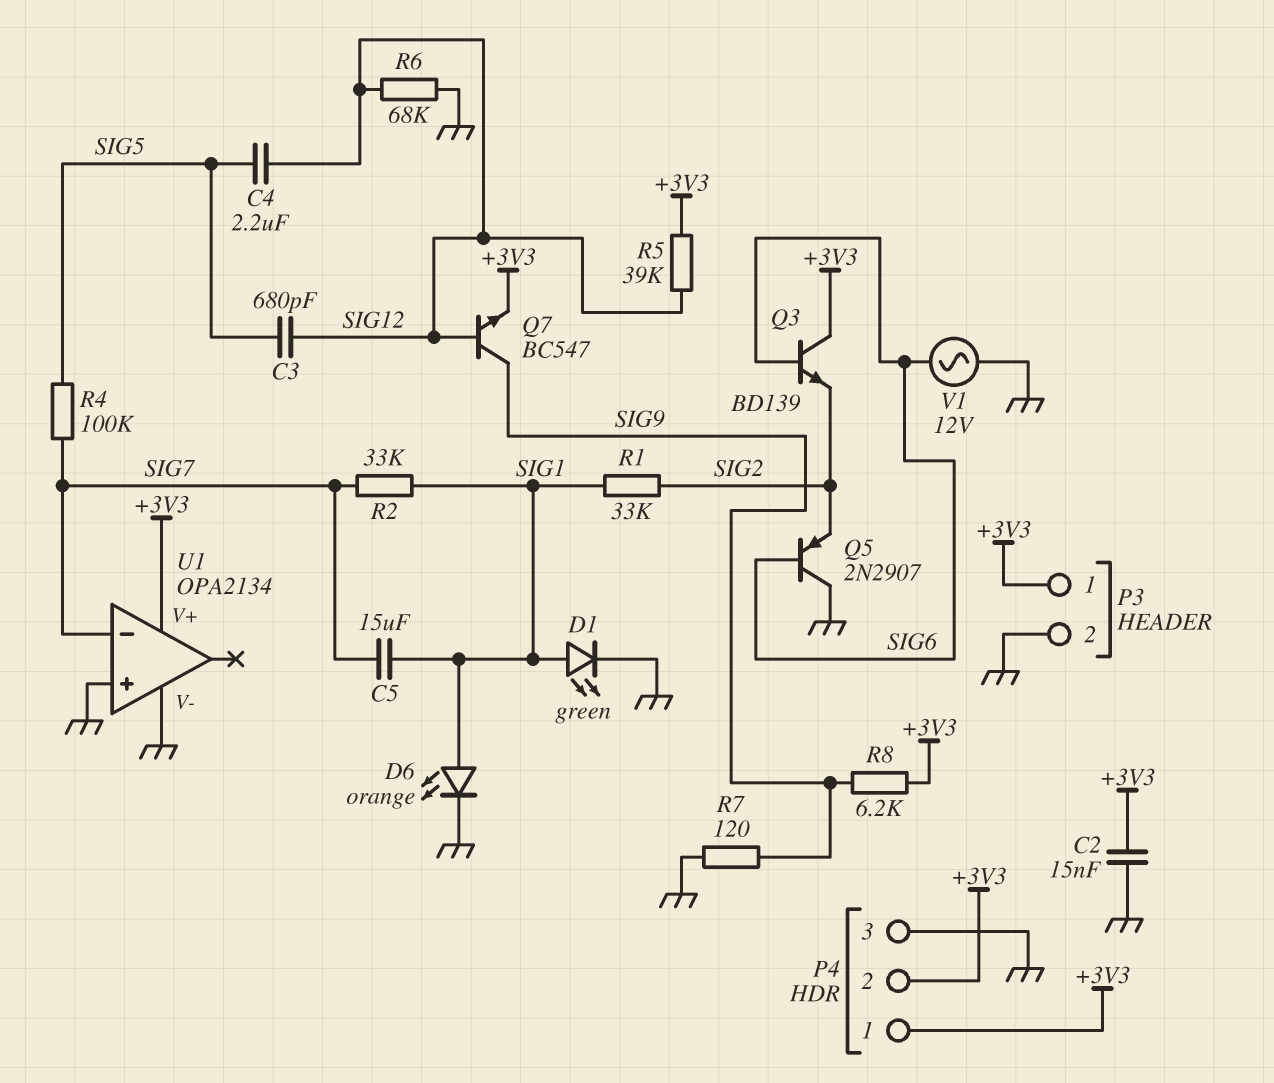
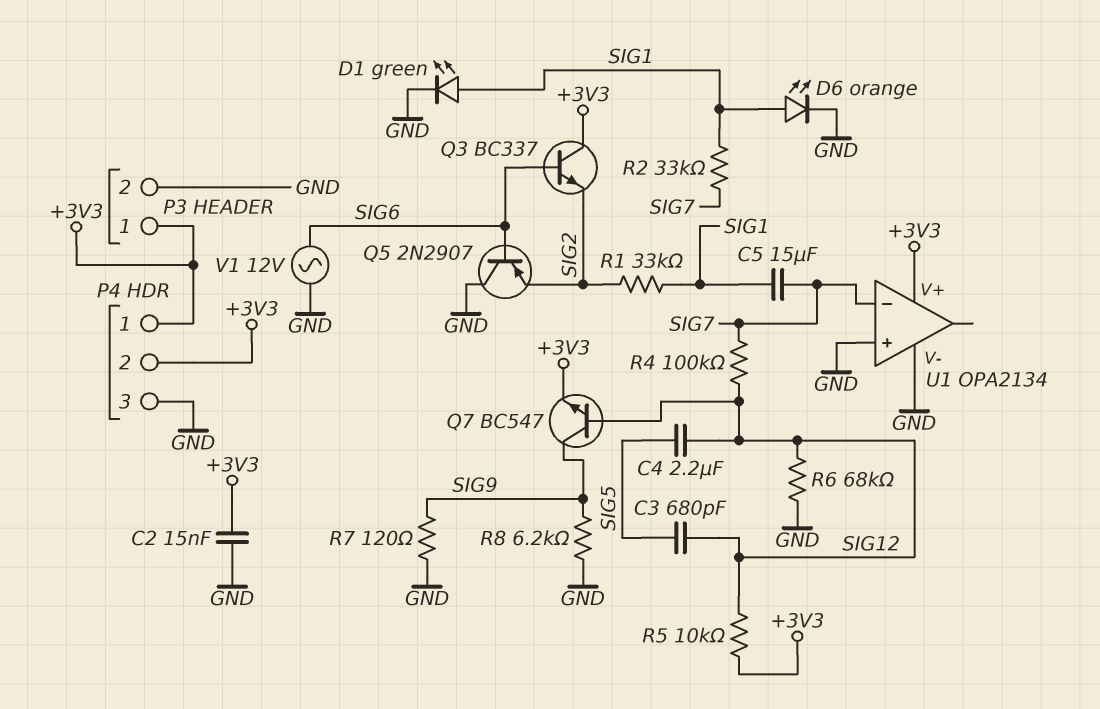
Q3: NPN BD139 (B SIG6, C +3V3, E SIG2) -> NPN BC337 (B SIG6, C +3V3, E SIG2)
R4: 100k (SIG5, SIG7) -> 100k (SIG7, SIG12)
R5: 39k (+3V3, SIG12) -> 10k (+3V3, SIG12)
R8: 6.2k (+3V3, SIG9) -> 6.2k (GND, SIG9)

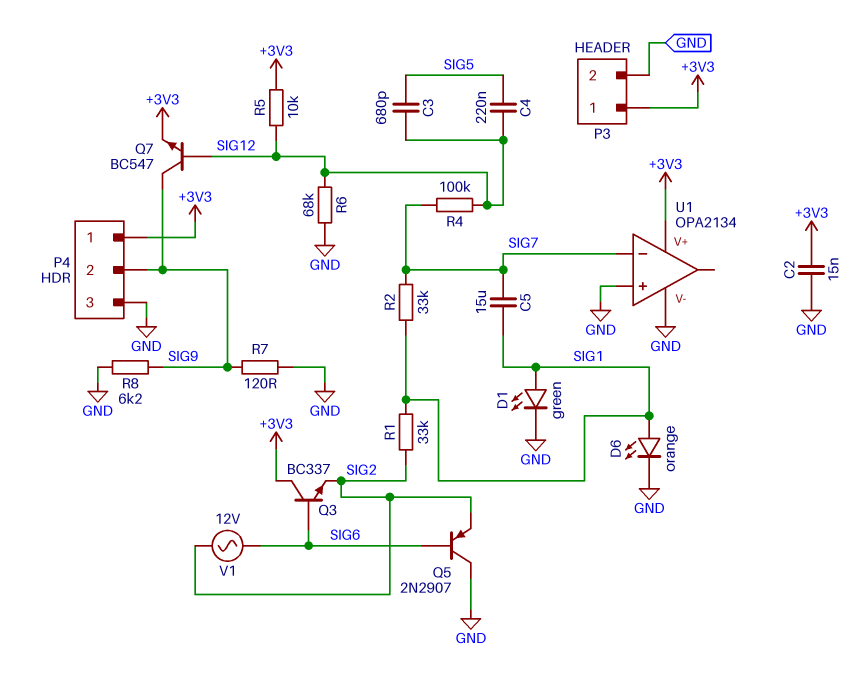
C4: 2.2uF (SIG5, SIG12) -> 220nF (SIG5, SIG12)
P4 pin 2: +3V3 -> SIG9
V1: AC 12V (GND, SIG6) -> AC 12V (SIG2, SIG6)

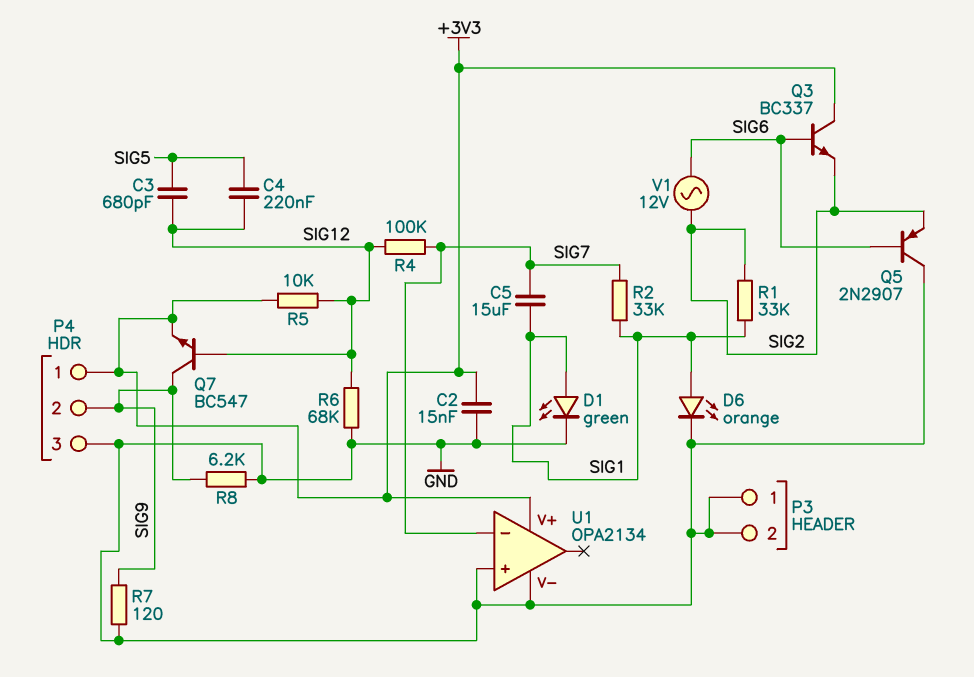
P3 pin 1: +3V3 -> GND

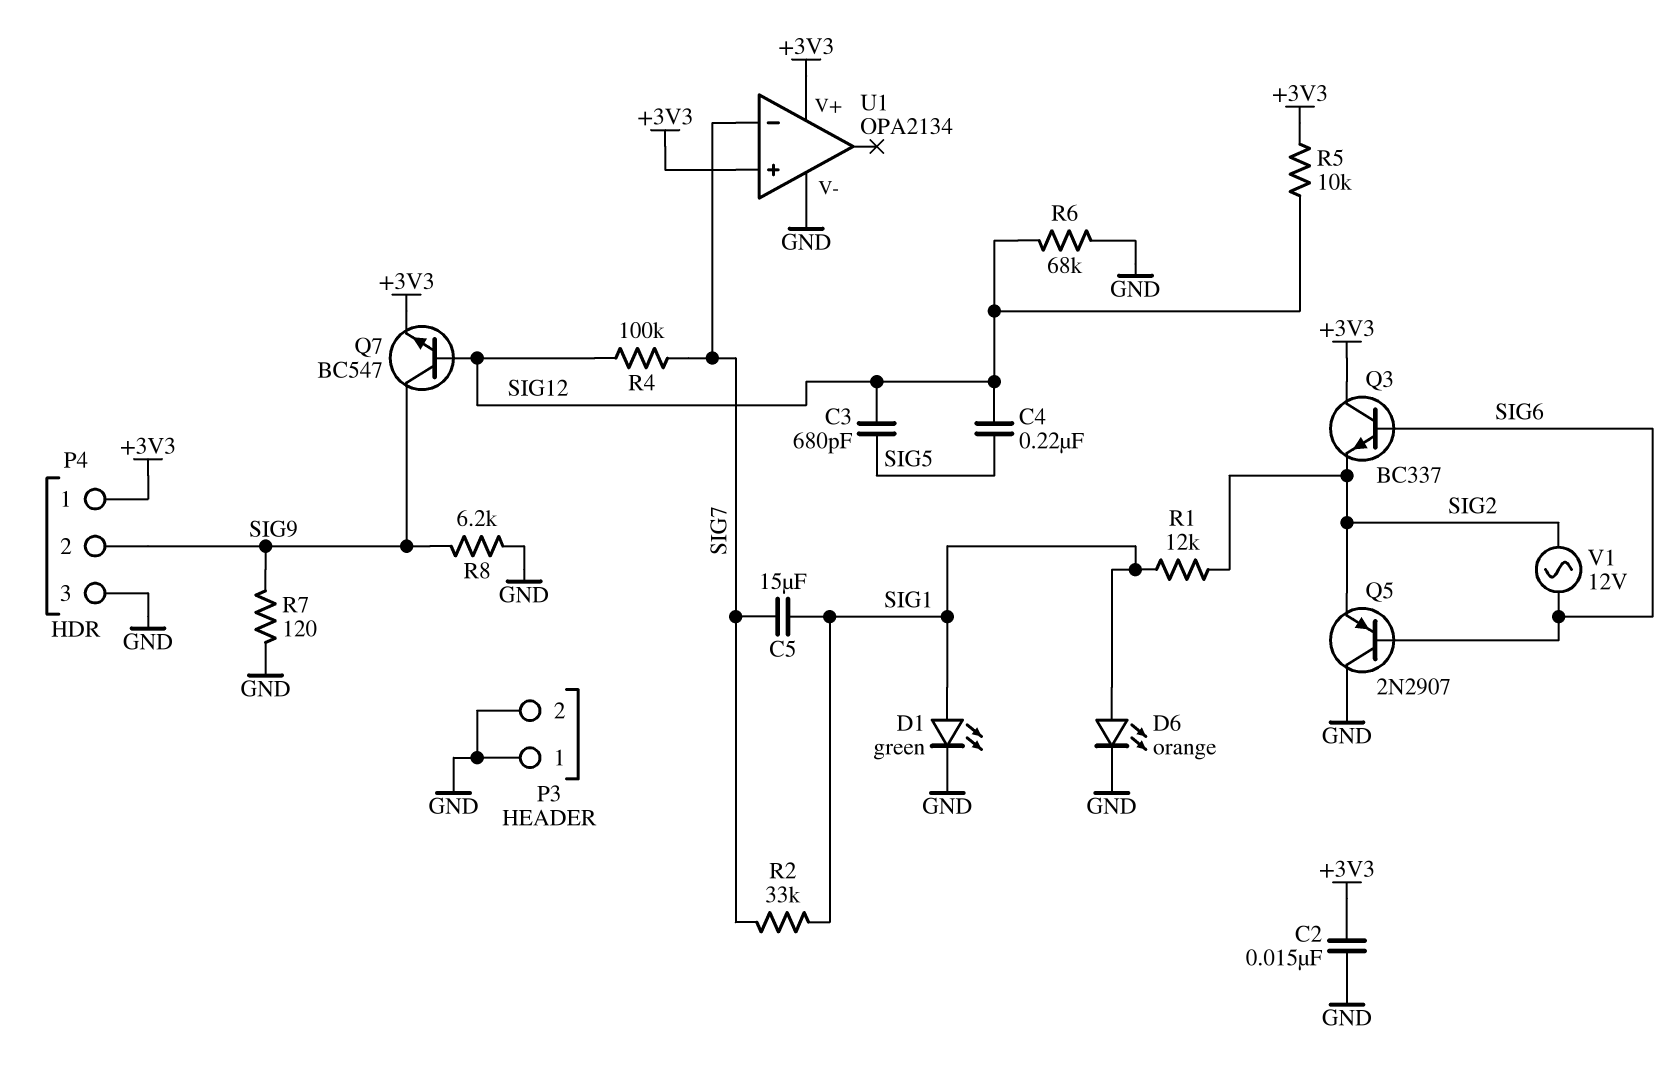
R1: 33k (SIG1, SIG2) -> 12k (SIG1, SIG2)
U1 pin in+: GND -> +3V3

